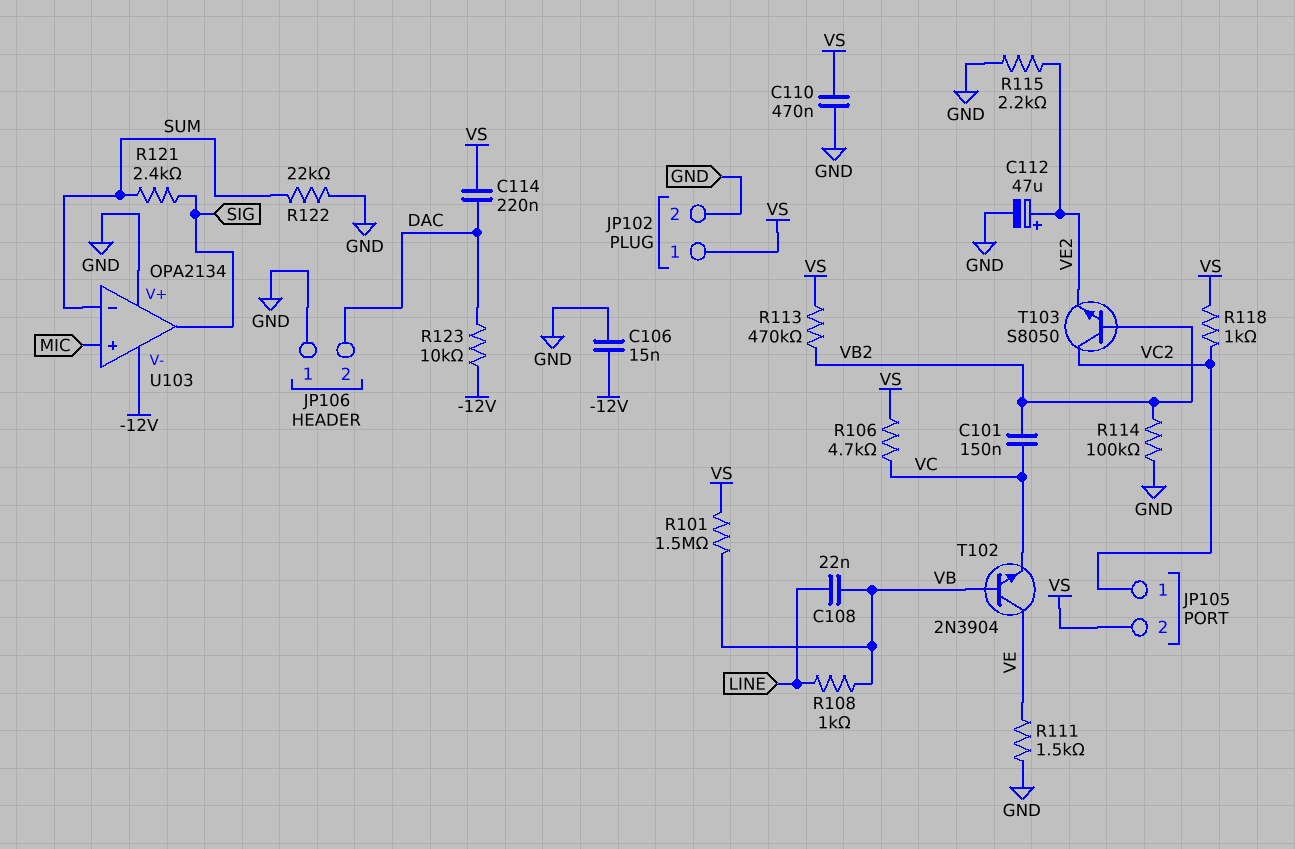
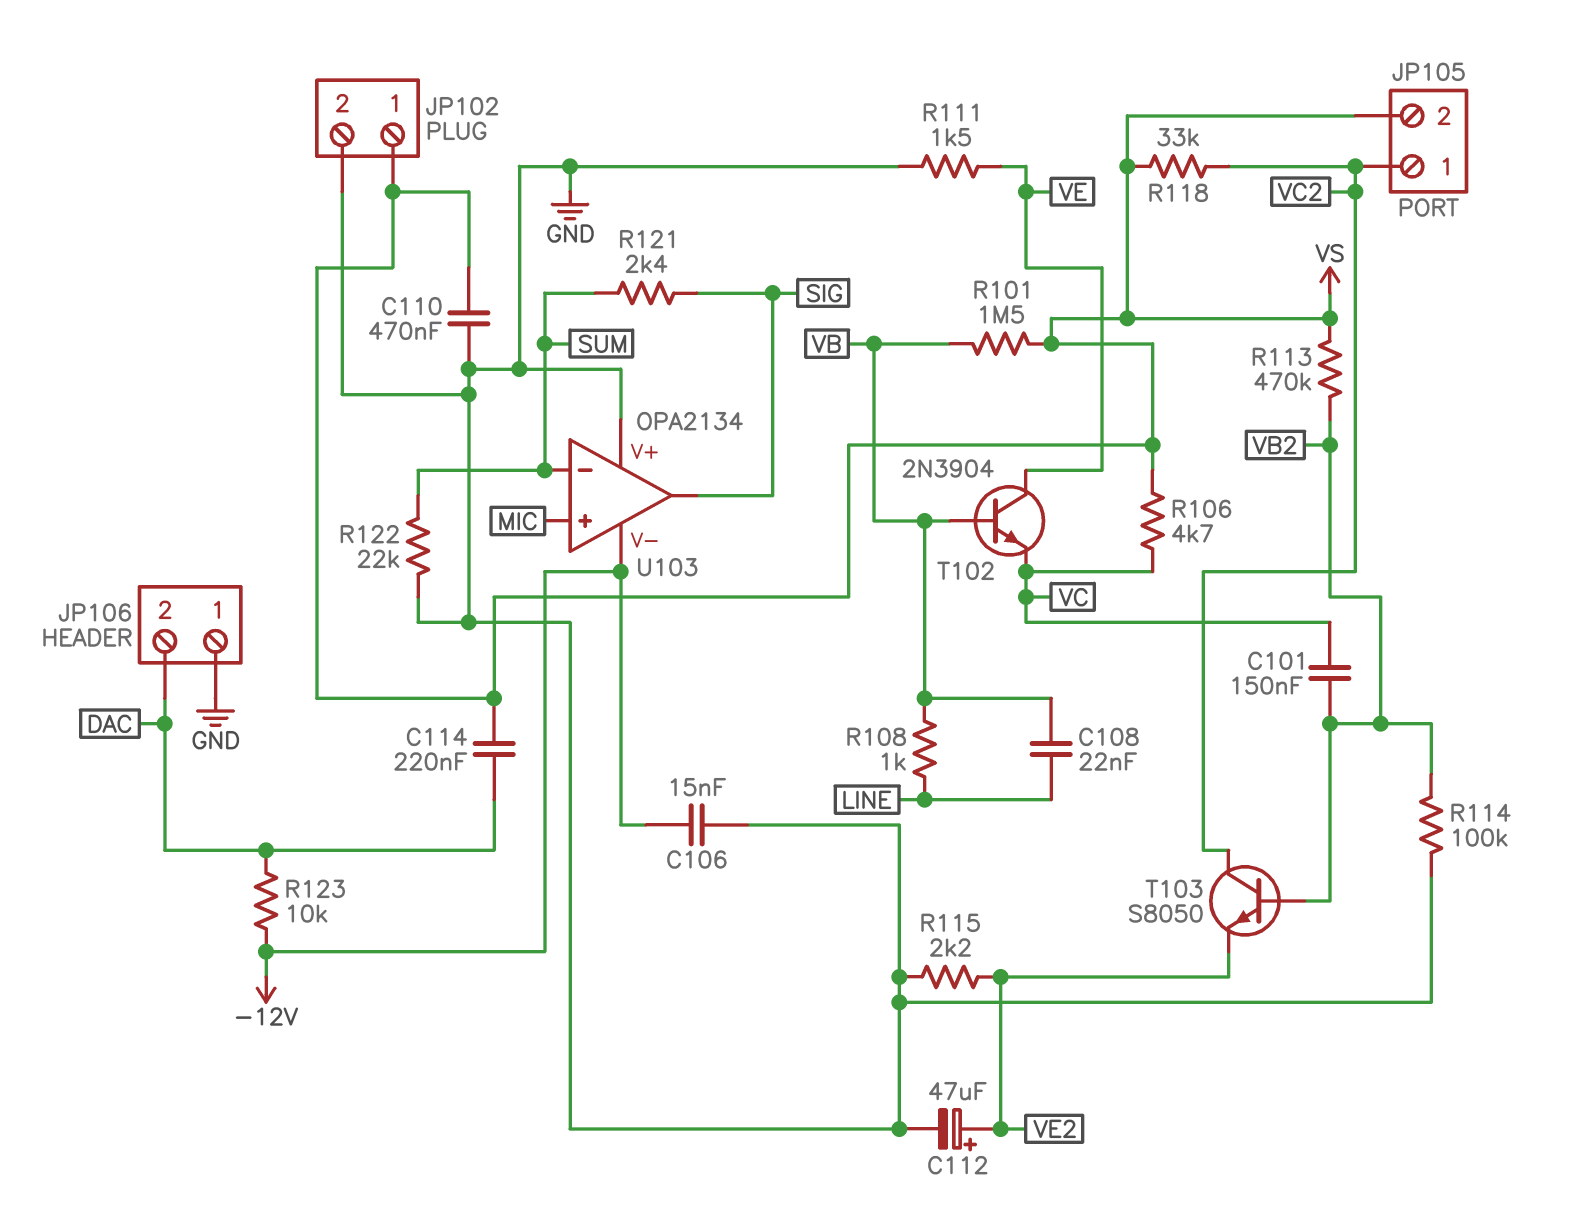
R118: 1k (VC2, VS) -> 33k (VC2, VS)

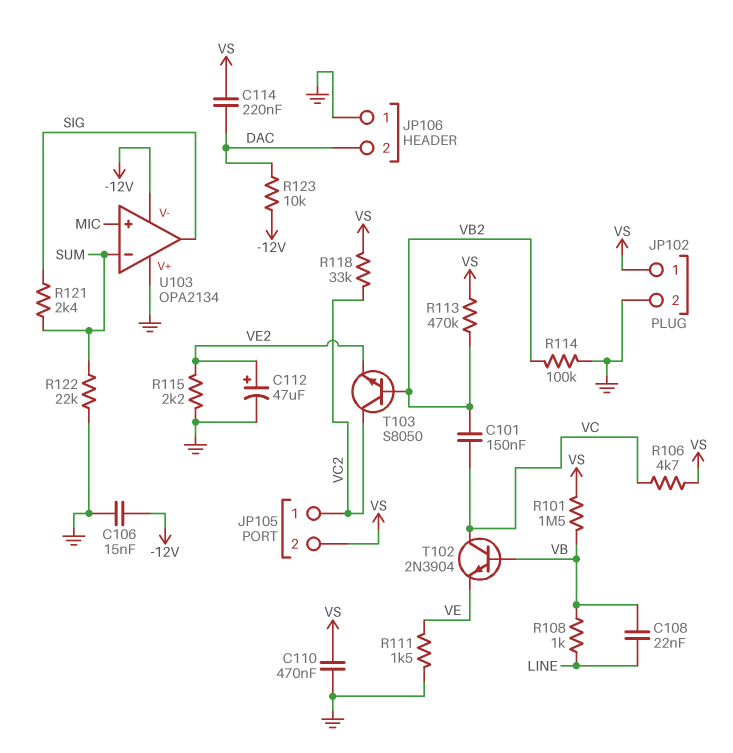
T102: NPN 2N3904 (B VB, C VE, E VC) -> NPN 2N3904 (B VB, C VC, E VE)

